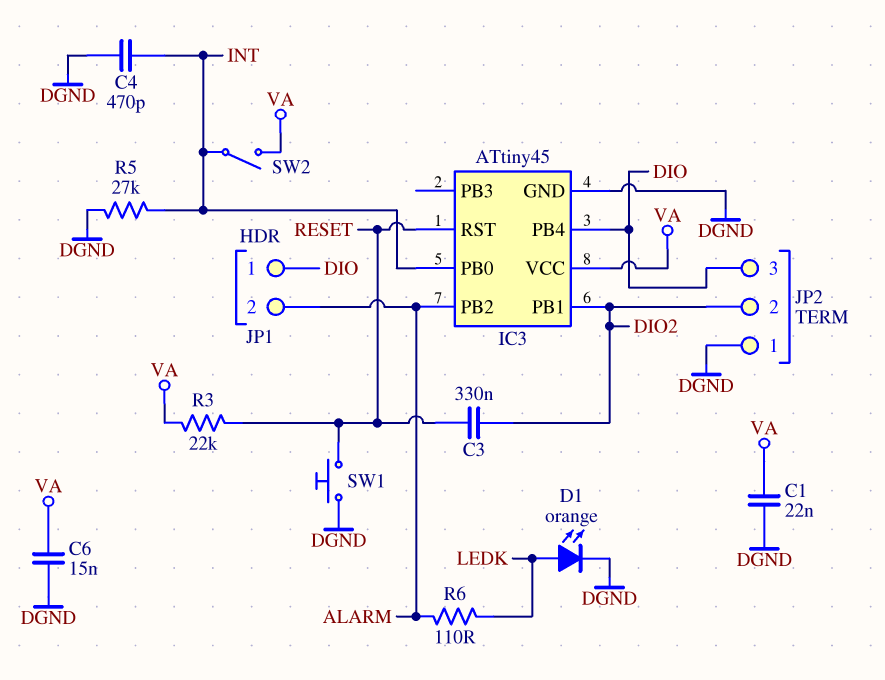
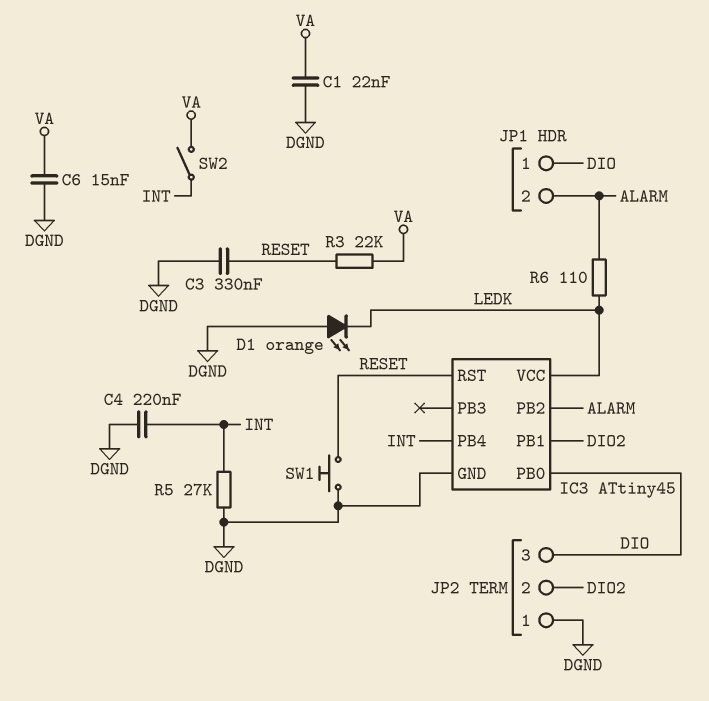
C3: 330nF (DIO2, RESET) -> 330nF (DGND, RESET)
C4: 470pF (DGND, INT) -> 220nF (DGND, INT)
D1: LED orange (A LEDK, K DGND) -> LED orange (A DGND, K LEDK)
IC3 pin PB0: INT -> DIO
IC3 pin PB4: DIO -> INT
IC3 pin VCC: VA -> LEDK

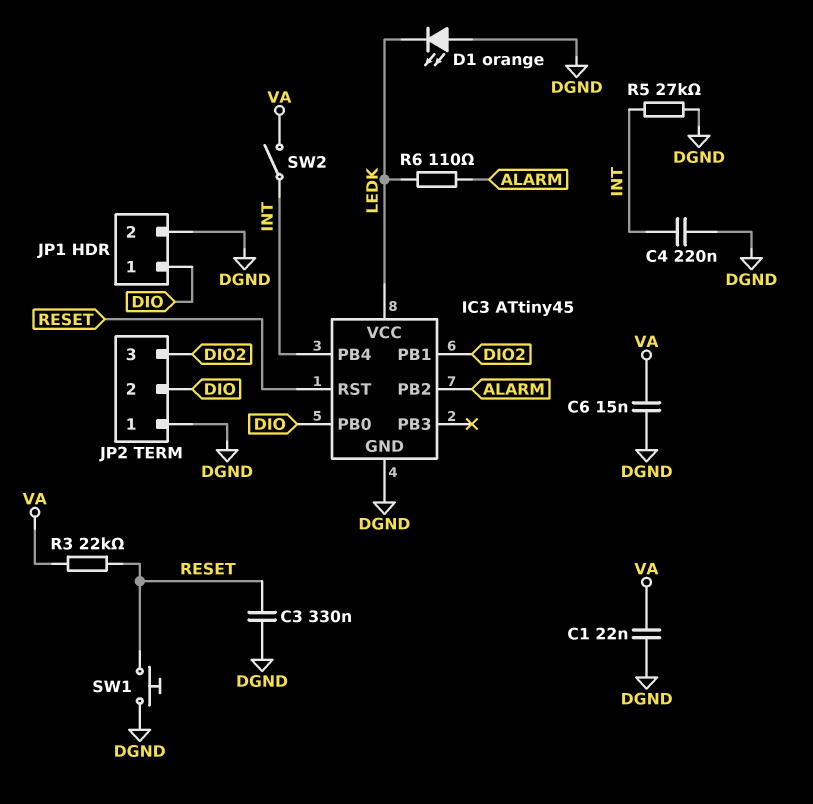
JP1 pin 2: ALARM -> DGND
JP2 pin 2: DIO2 -> DIO
JP2 pin 3: DIO -> DIO2

